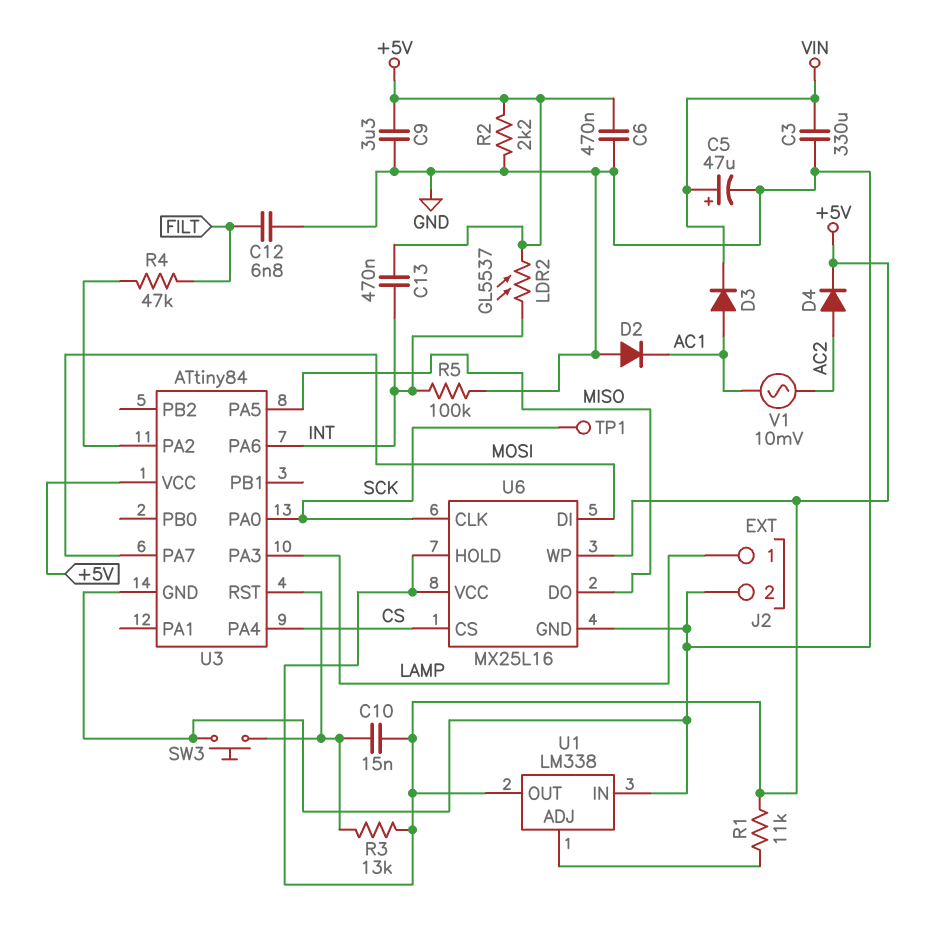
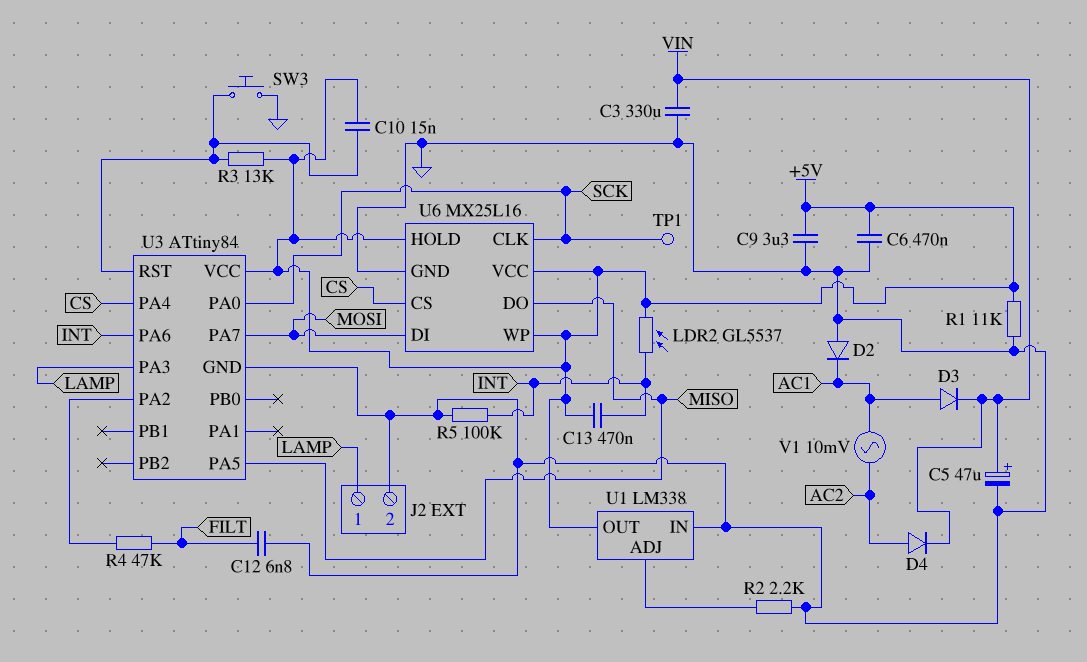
D4: diode (A AC2, K +5V) -> diode (A AC2, K VIN)
R1: 11k (+5V, U1/ADJ) -> 11k (+5V, GND)
R2: 2.2k (+5V, GND) -> 2.2k (GND, U1/ADJ)

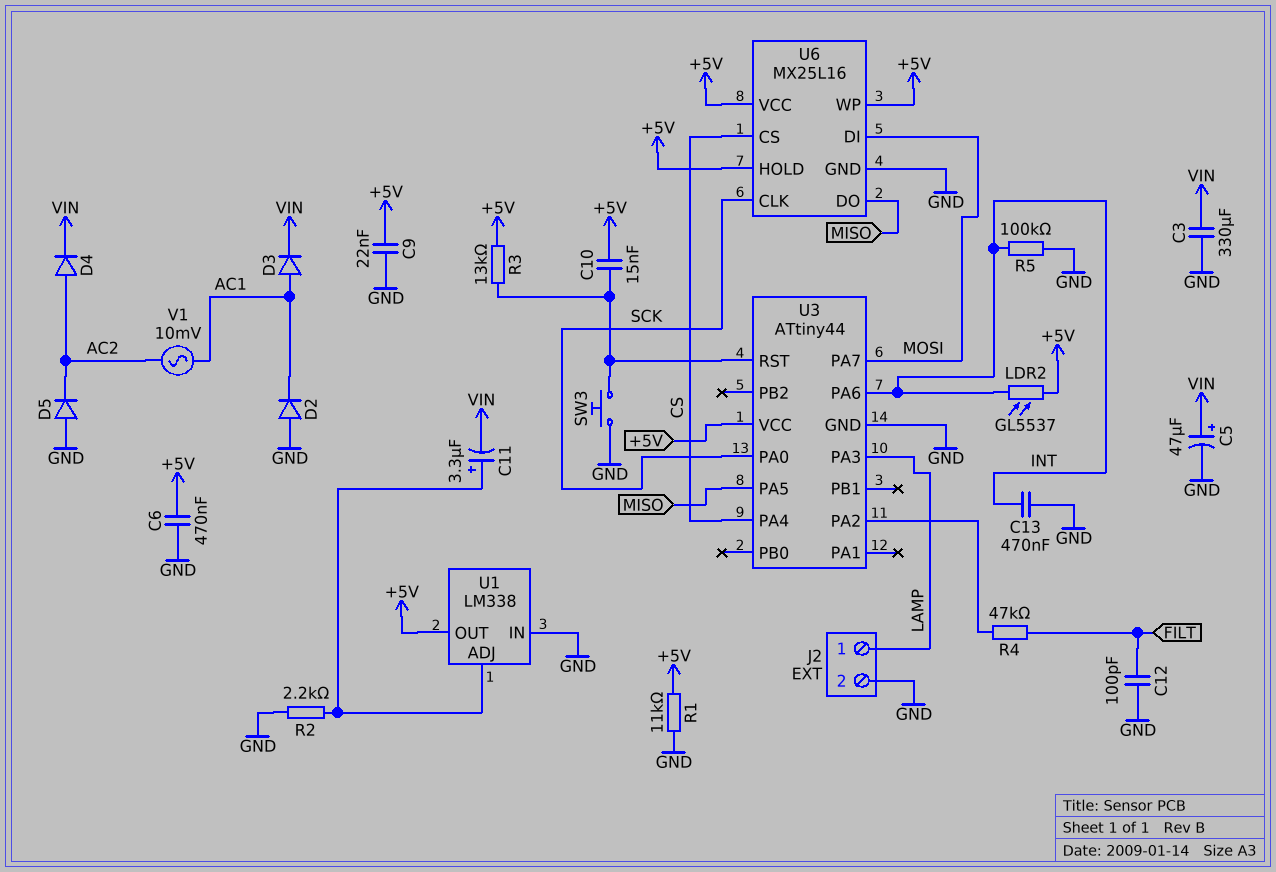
C9: 3.3uF (+5V, GND) -> 22nF (+5V, GND)
C11: none -> 3.3uF (plus U1/ADJ, minus VIN)
C12: 6.8nF (FILT, GND) -> 100pF (FILT, GND)
C13: 470nF (+5V, INT) -> 470nF (GND, INT)
D5: none -> diode (A GND, K AC2)
TP1: test point (SCK) -> none
U3: ATtiny84 -> ATtiny44

